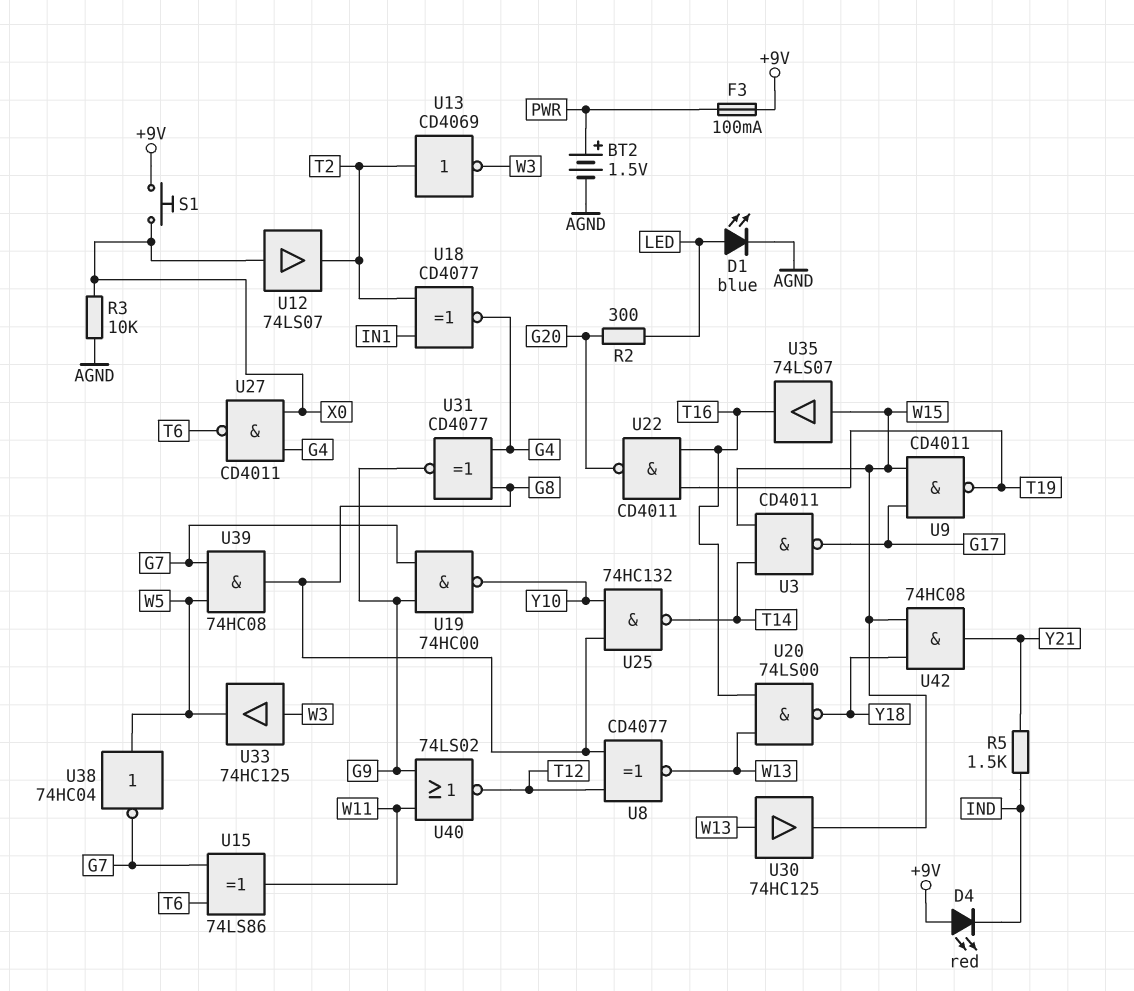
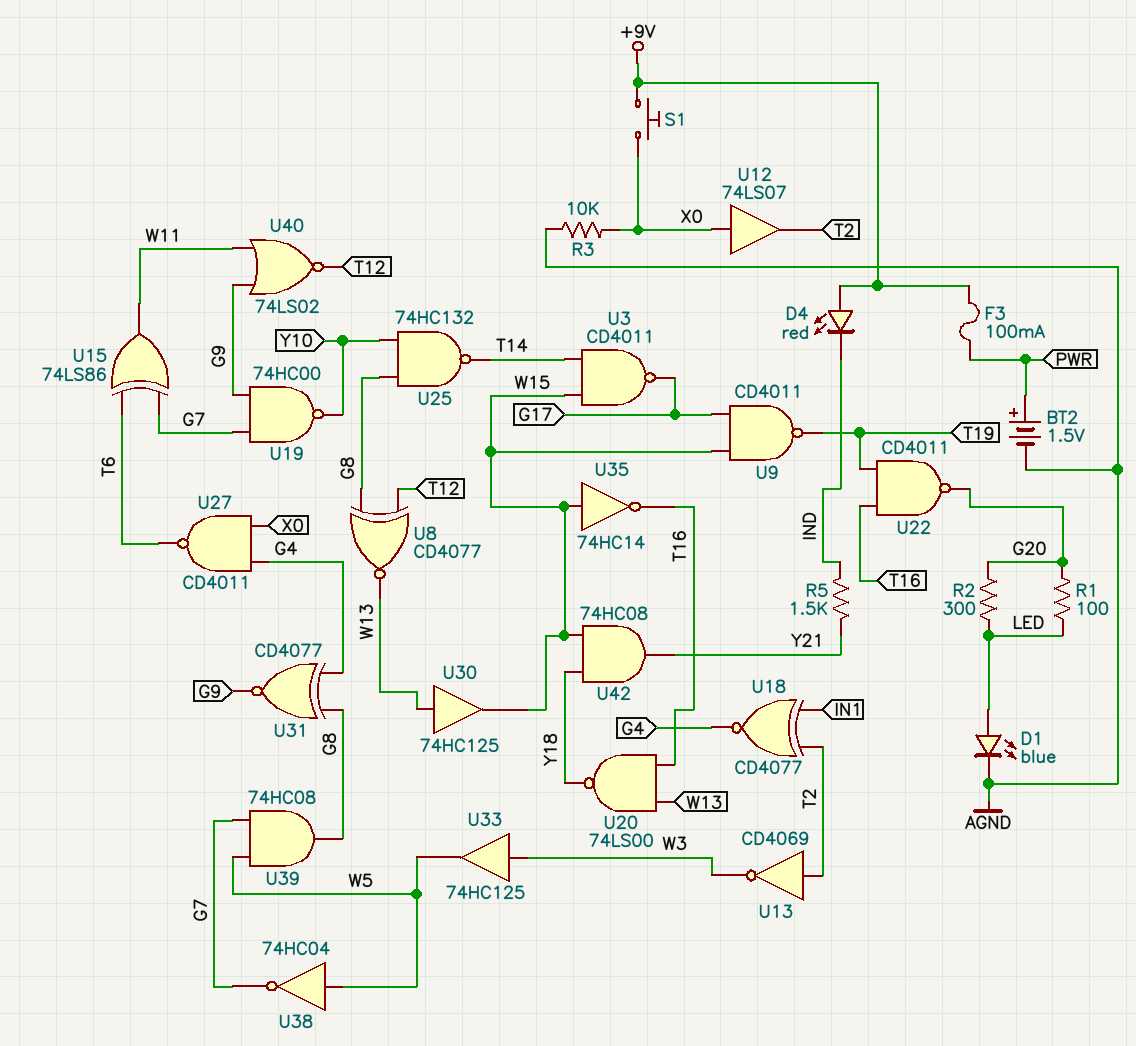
R1: none -> 100 (G20, LED)
U35: buffer 74LS07 (in W15, out T16) -> NOT 74HC14 (in W15, out T16)

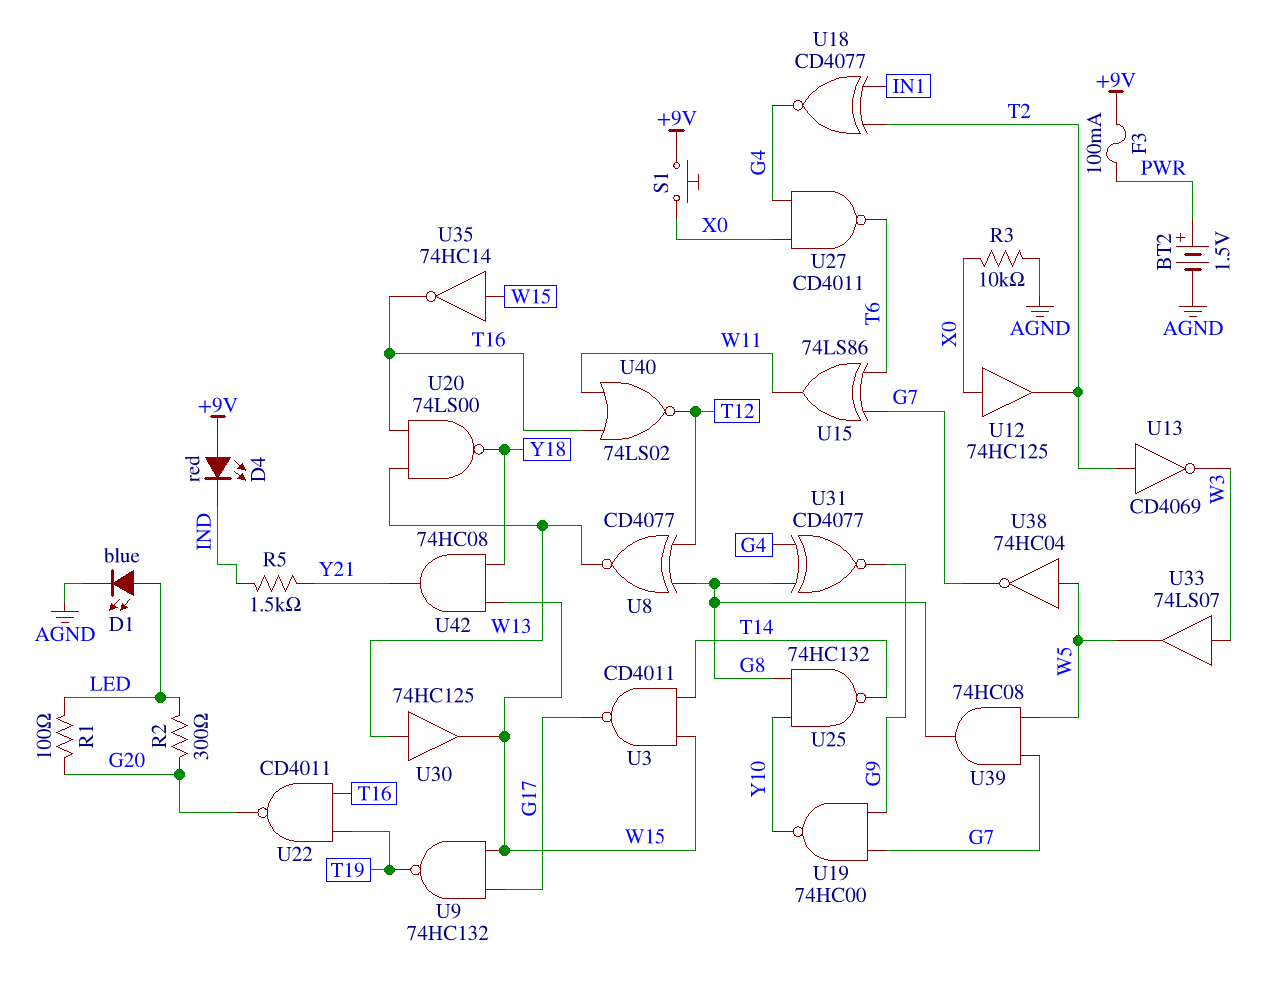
U9: NAND CD4011 (in G17, in W15, out T19) -> NAND 74HC132 (in G17, in W15, out T19)
U12: buffer 74LS07 (in X0, out T2) -> buffer 74HC125 (in X0, out T2)
U33: buffer 74HC125 (in W3, out W5) -> buffer 74LS07 (in W3, out W5)
U40: NOR 74LS02 (in G9, in W11, out T12) -> NOR 74LS02 (in T16, in W11, out T12)

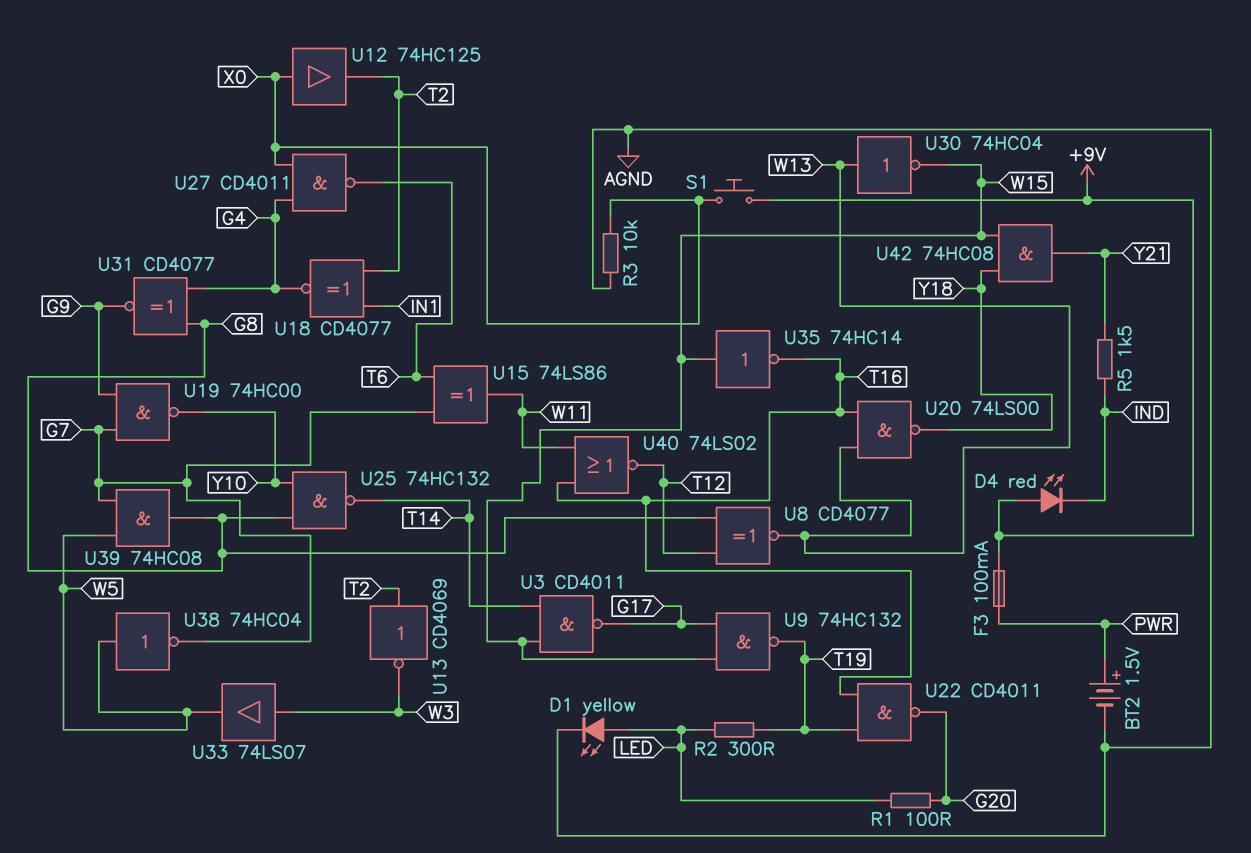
D1: LED blue (A LED, K AGND) -> LED yellow (A LED, K AGND)
R2: 300 (G20, LED) -> 300 (LED, T19)
U30: buffer 74HC125 (in W13, out W15) -> NOT 74HC04 (in W13, out W15)

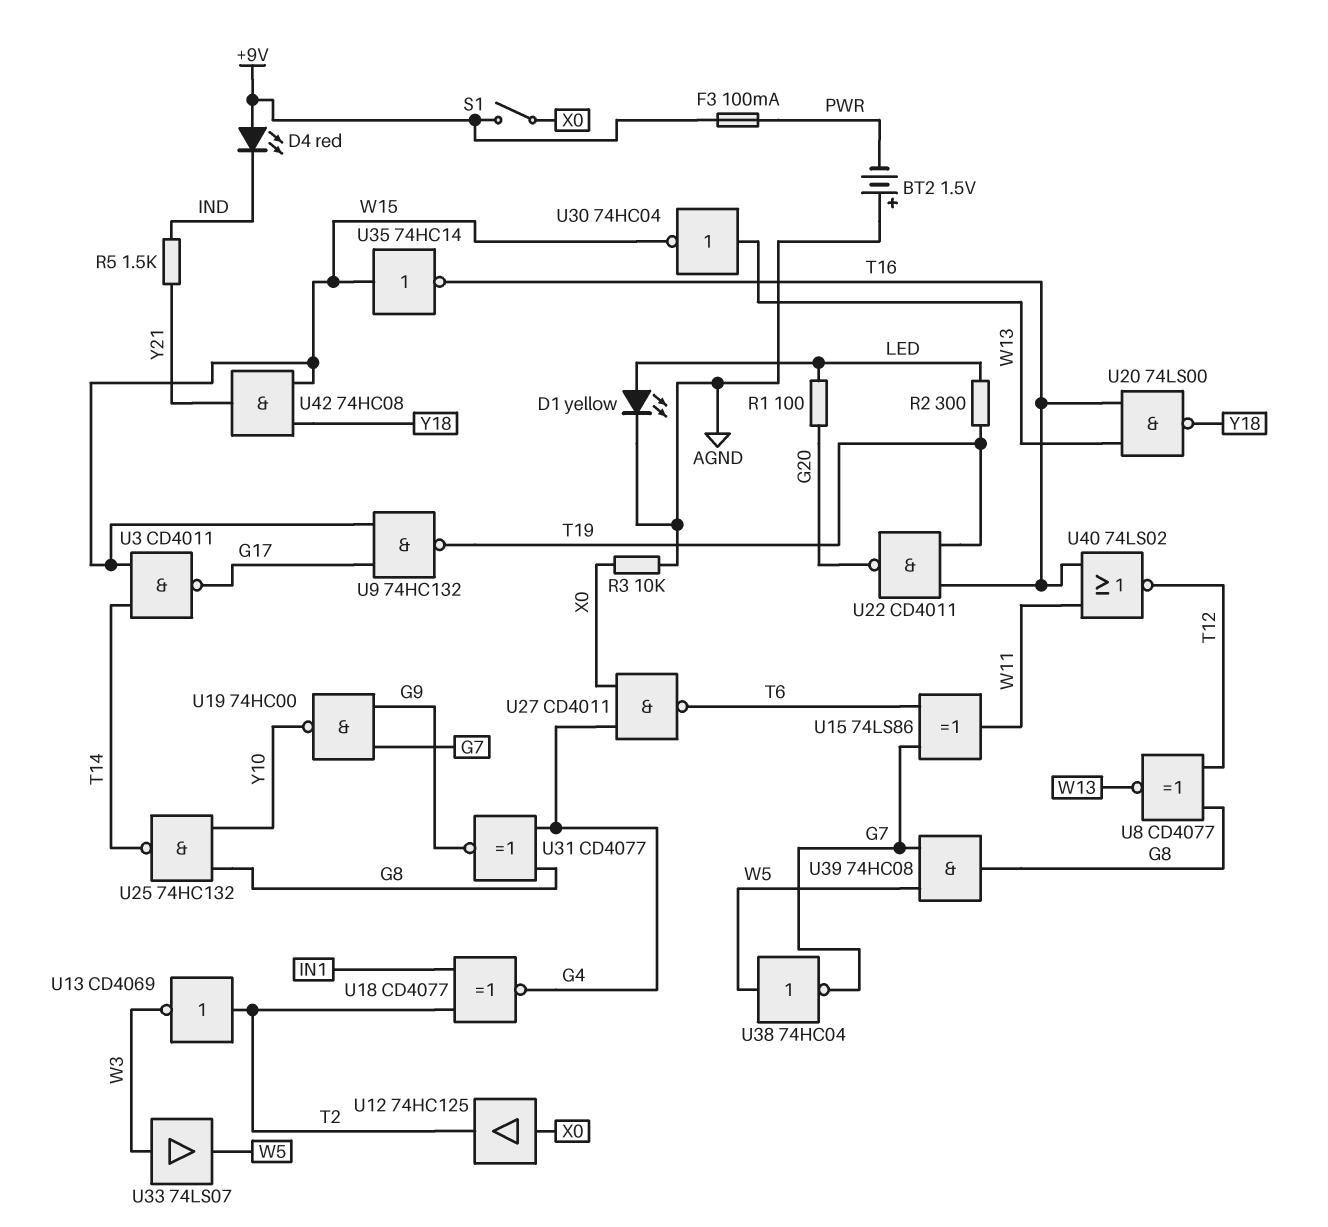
BT2: 1.5V (plus PWR, minus AGND) -> 1.5V (plus AGND, minus PWR)
S1: button (+9V, X0) -> switch (+9V, X0)

